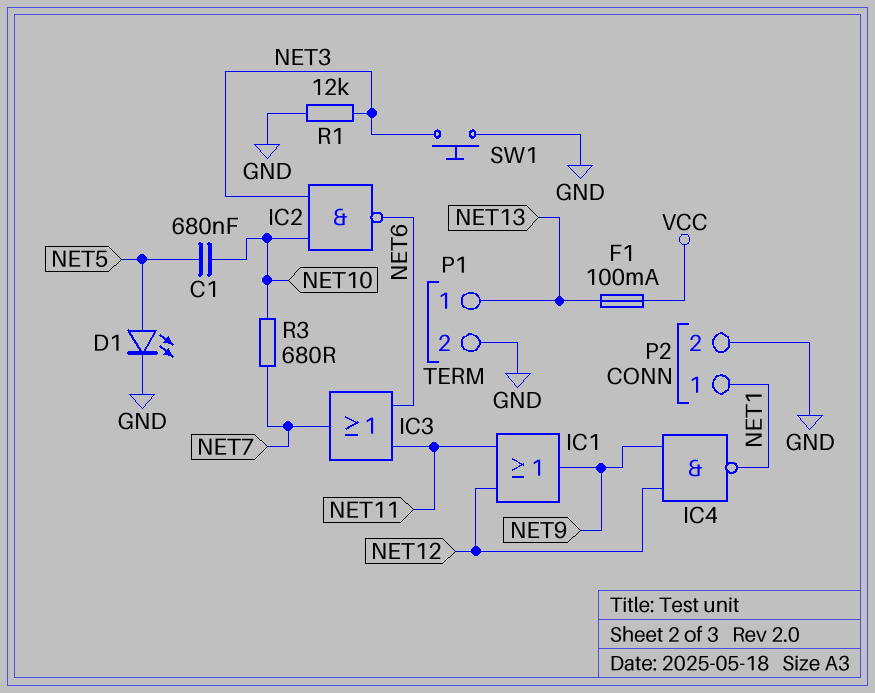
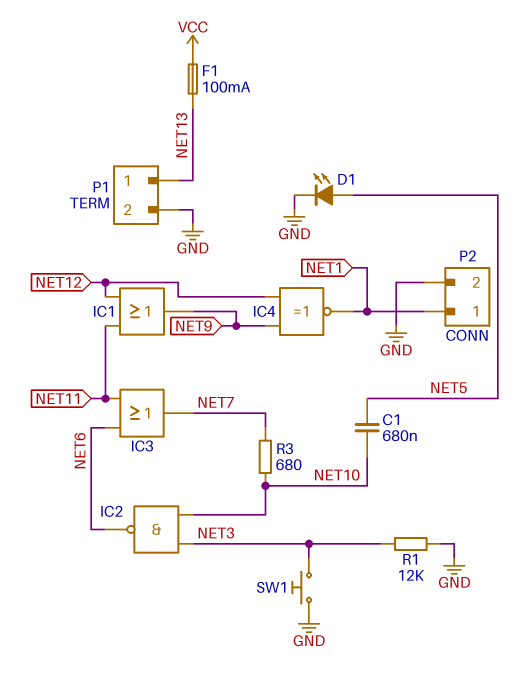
IC4: NAND (in NET9, in NET12, out NET1) -> XNOR (in NET9, in NET12, out NET1)

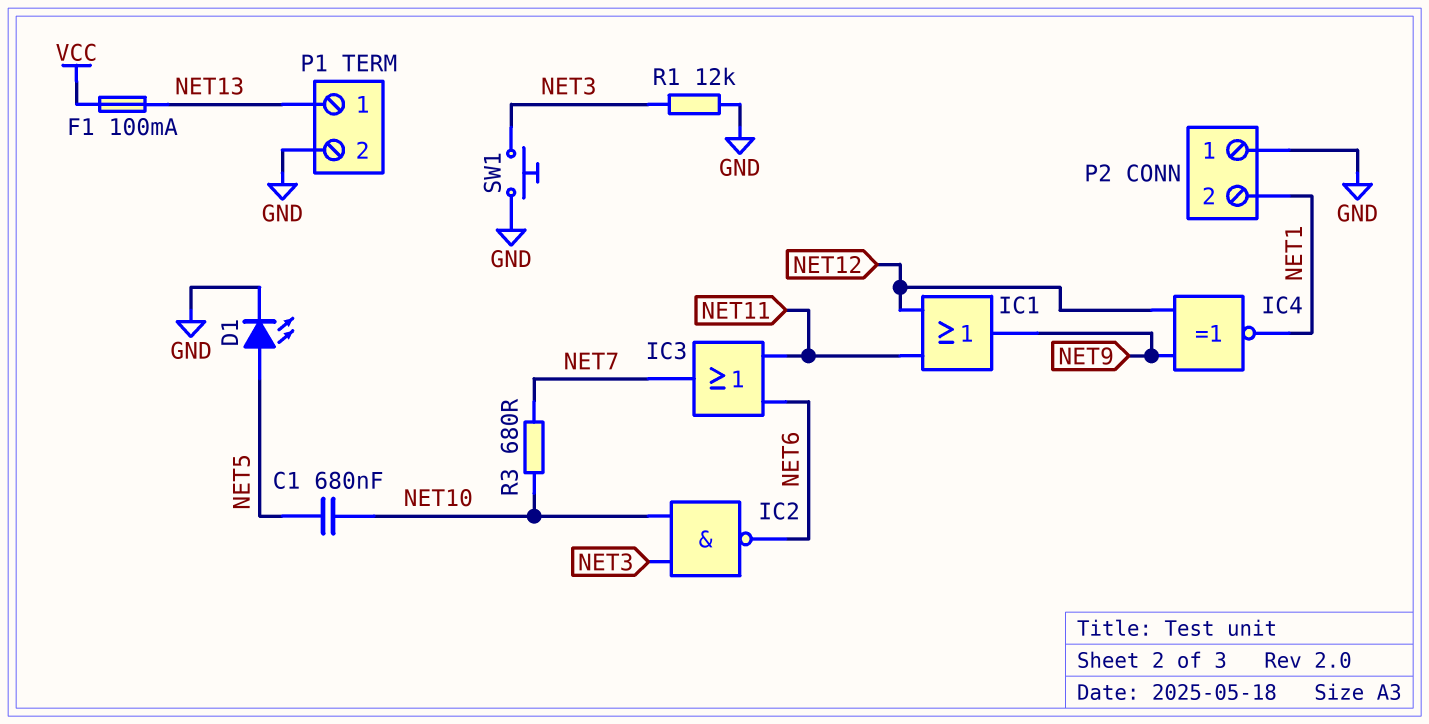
P2 pin 1: NET1 -> GND
P2 pin 2: GND -> NET1

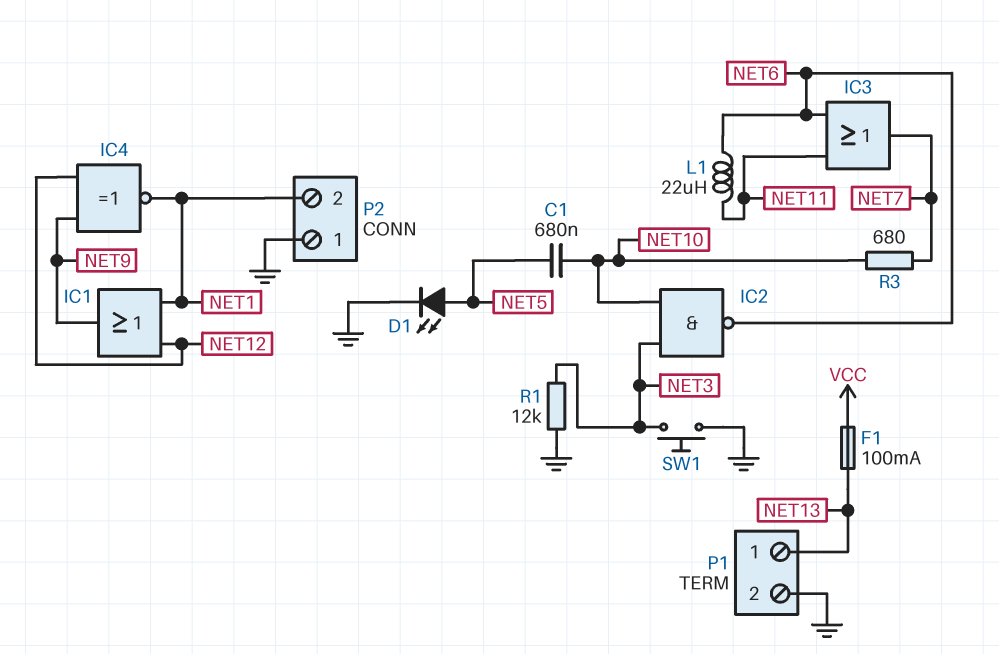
IC1: OR (in NET11, in NET12, out NET9) -> OR (in NET1, in NET12, out NET9)
L1: none -> 22uH (NET6, NET11)

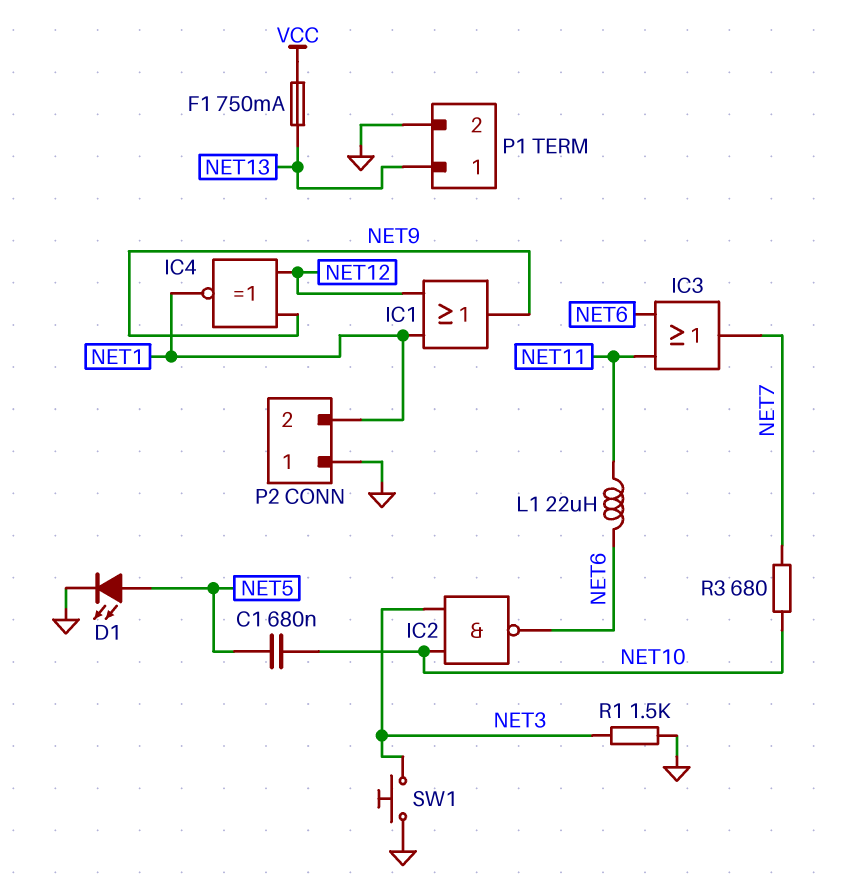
F1: 100mA (NET13, VCC) -> 750mA (NET13, VCC)
R1: 12k (GND, NET3) -> 1.5k (GND, NET3)

